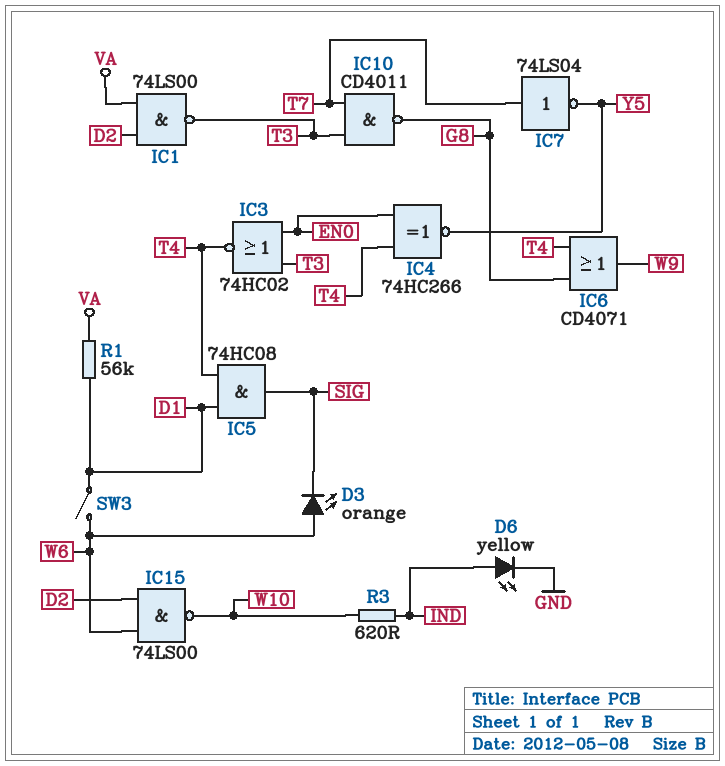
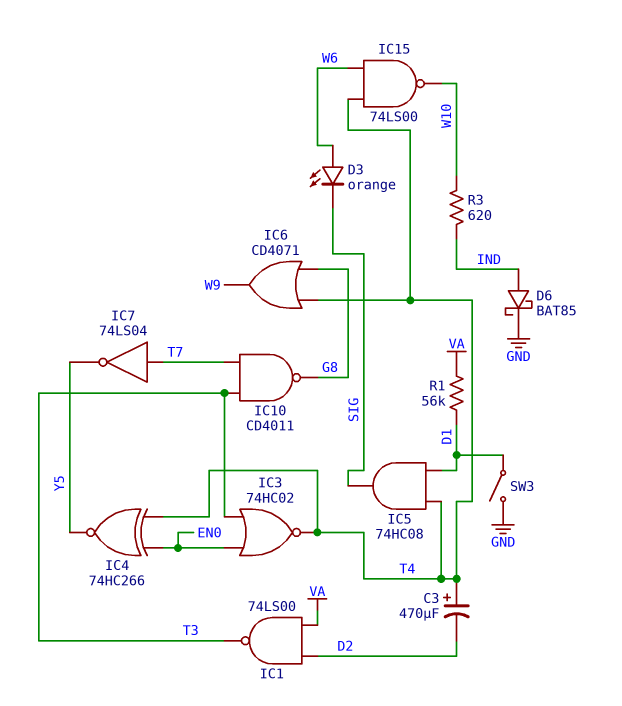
C3: none -> 470uF (plus T4, minus D2)
D6: LED yellow (A IND, K GND) -> schottky BAT85 (A IND, K GND)
IC15: NAND 74LS00 (in D2, in W6, out W10) -> NAND 74LS00 (in T4, in W6, out W10)
SW3: switch (D1, W6) -> switch (D1, GND)

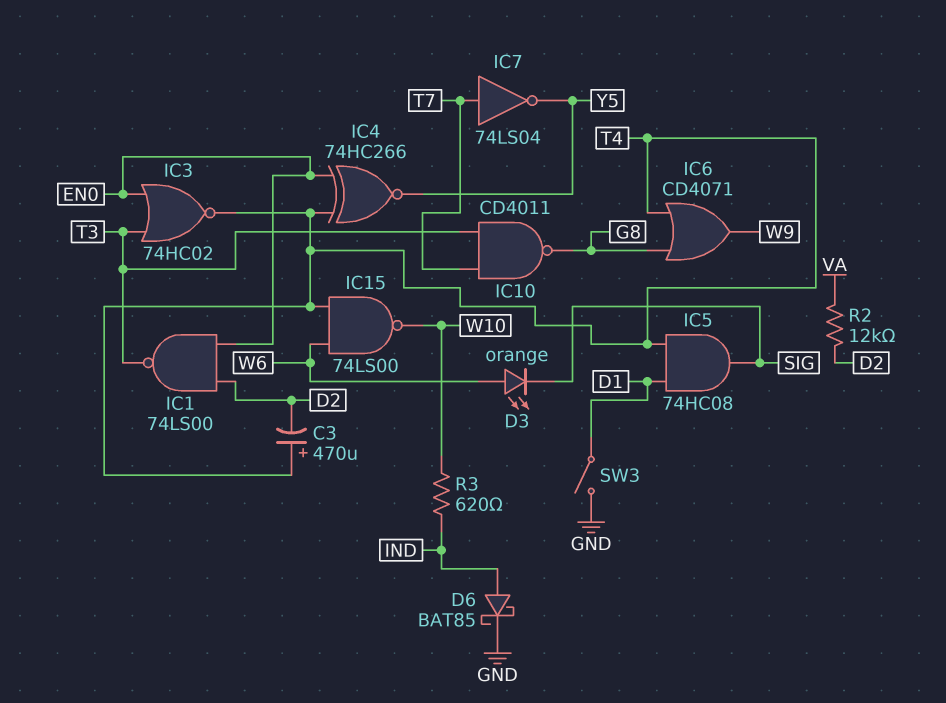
IC1: NAND 74LS00 (in D2, in VA, out T3) -> NAND 74LS00 (in D2, in EN0, out T3)
R1: 56k (D1, VA) -> none
R2: none -> 12k (D2, VA)

